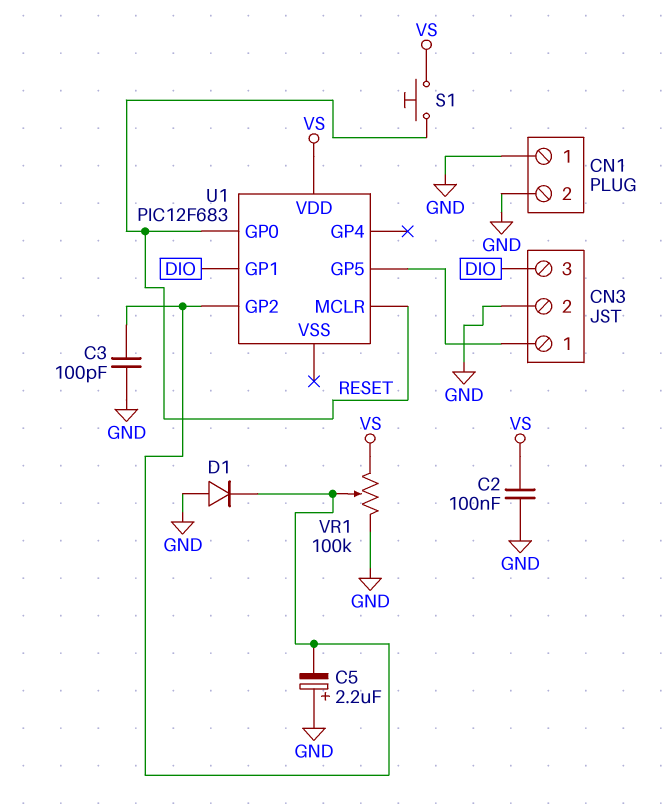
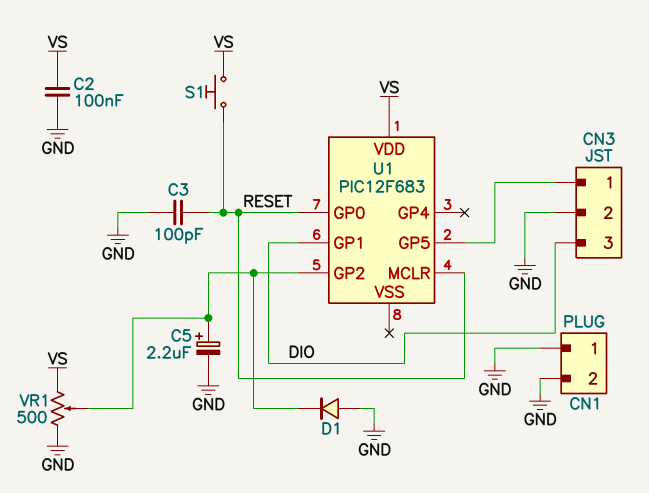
C3: 100pF (GND, U1/GP2) -> 100pF (GND, RESET)
C5: 2.2uF (plus GND, minus U1/GP2) -> 2.2uF (plus U1/GP2, minus GND)
VR1: 100k (GND, VS, wiper U1/GP2) -> 500 (GND, VS, wiper U1/GP2)

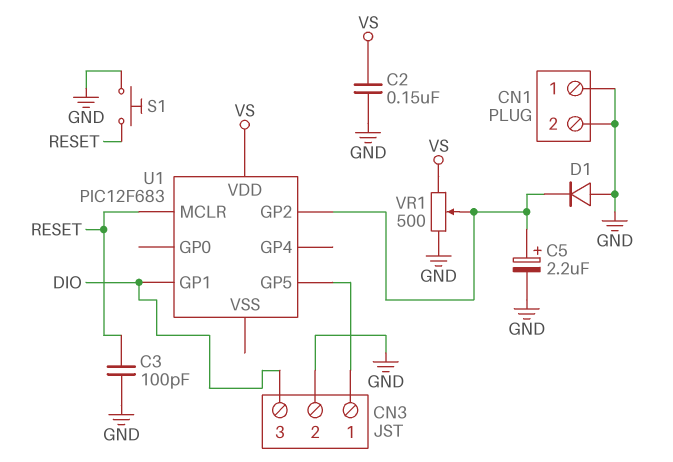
C2: 100nF (GND, VS) -> 150nF (GND, VS)
S1: button (RESET, VS) -> button (GND, RESET)
U1 pin GP0: RESET -> none

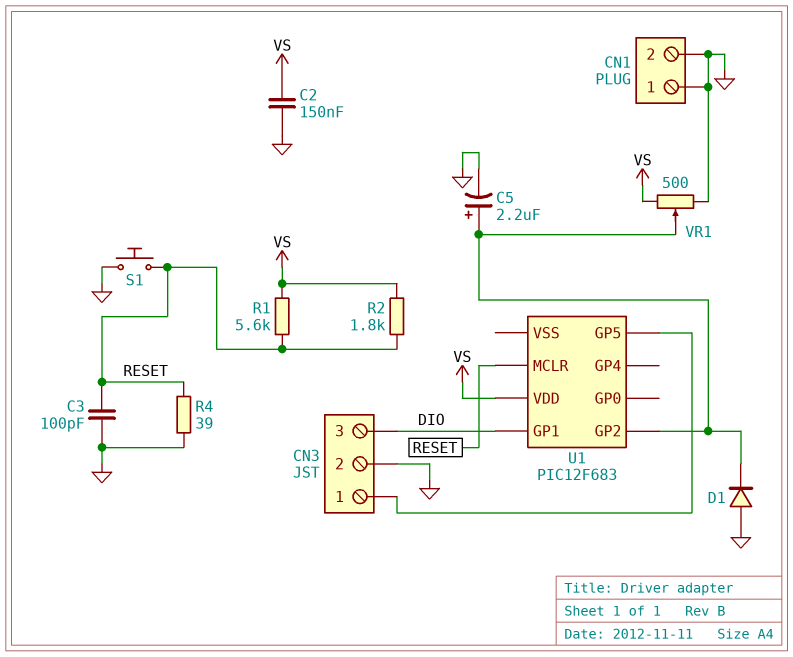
R1: none -> 5.6k (RESET, VS)
R2: none -> 1.8k (RESET, VS)
R4: none -> 39 (GND, RESET)

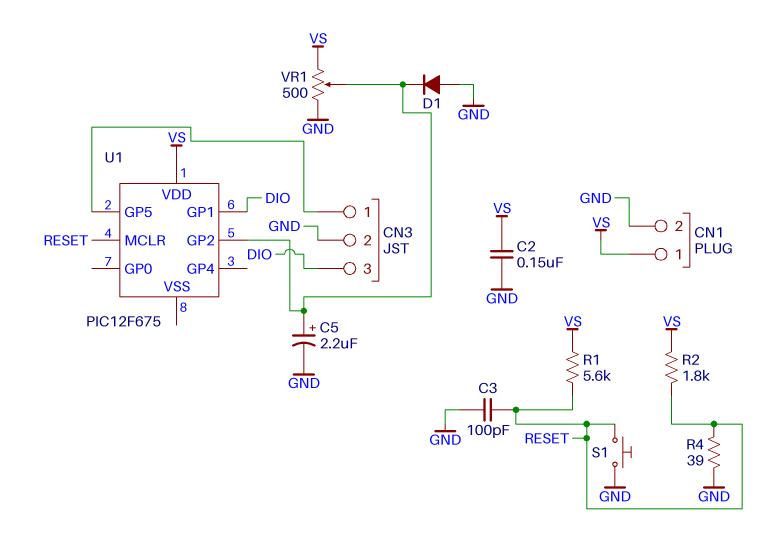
CN1 pin 1: GND -> VS
U1: PIC12F683 -> PIC12F675

